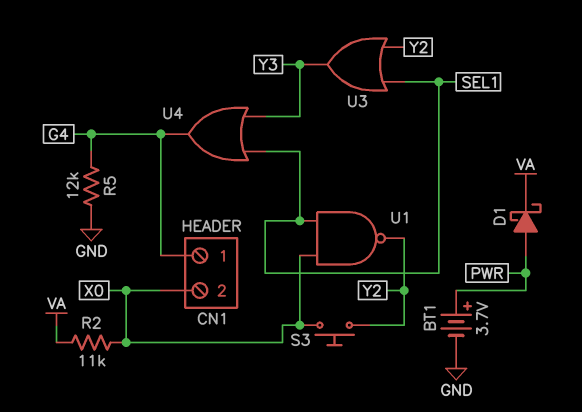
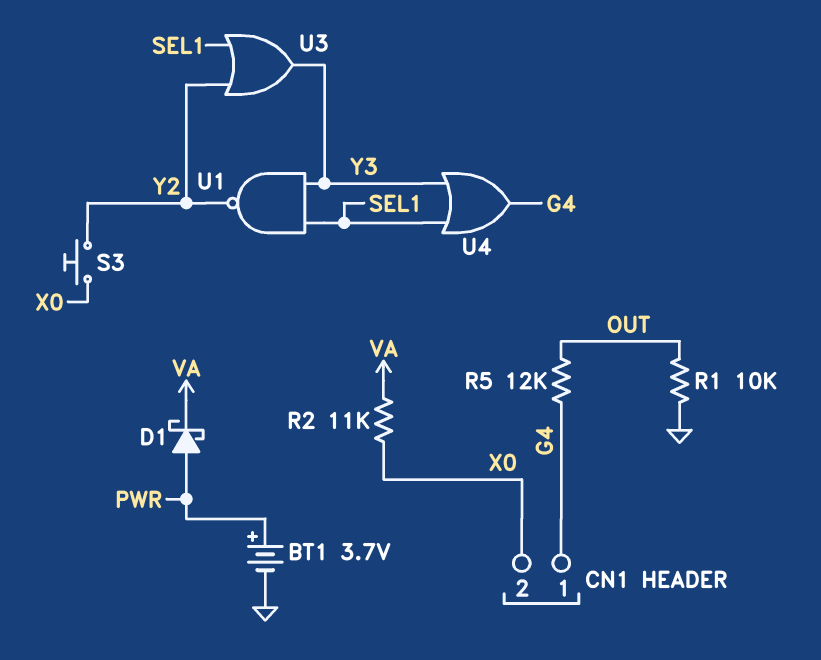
R1: none -> 10k (GND, OUT)
R5: 12k (G4, GND) -> 12k (G4, OUT)
U1: NAND (in SEL1, in X0, out Y2) -> NAND (in SEL1, in Y3, out Y2)

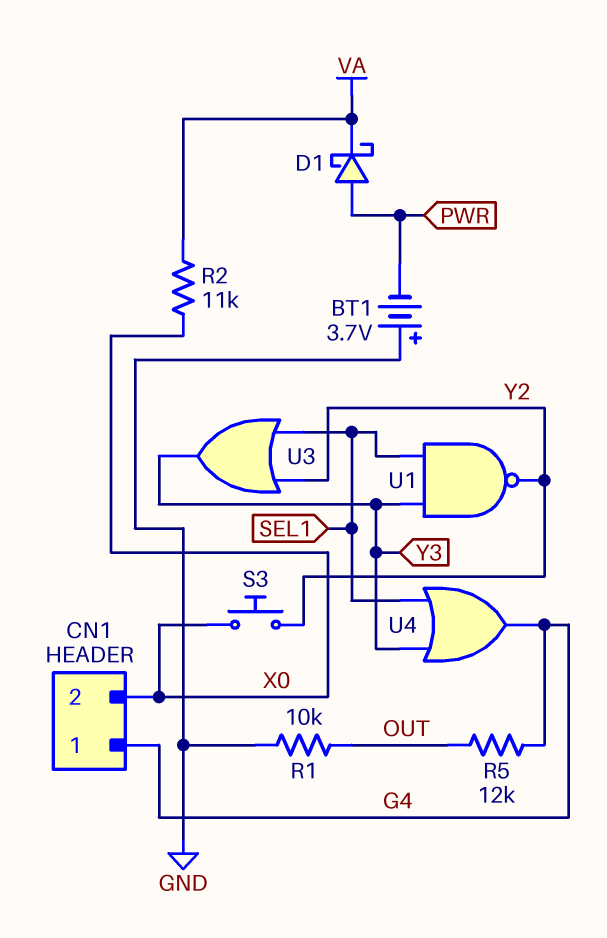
BT1: 3.7V (plus PWR, minus GND) -> 3.7V (plus GND, minus PWR)

